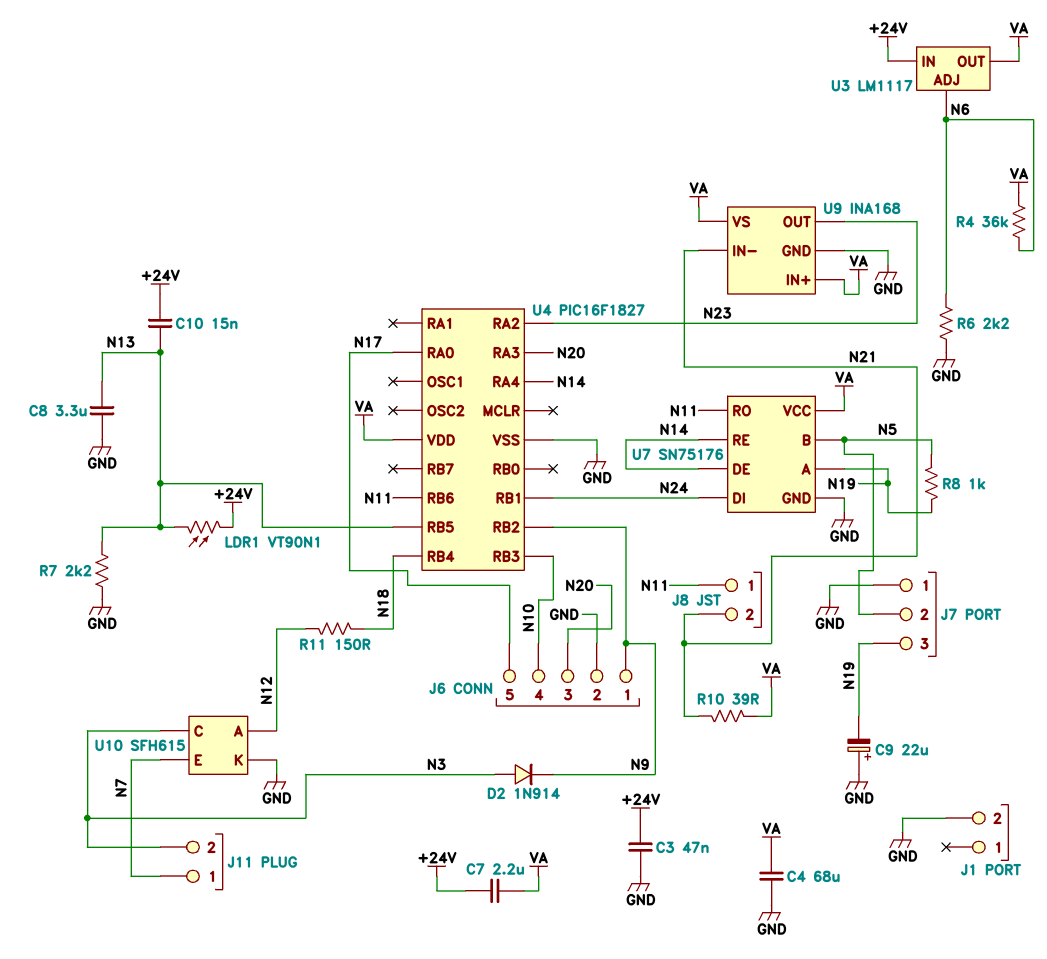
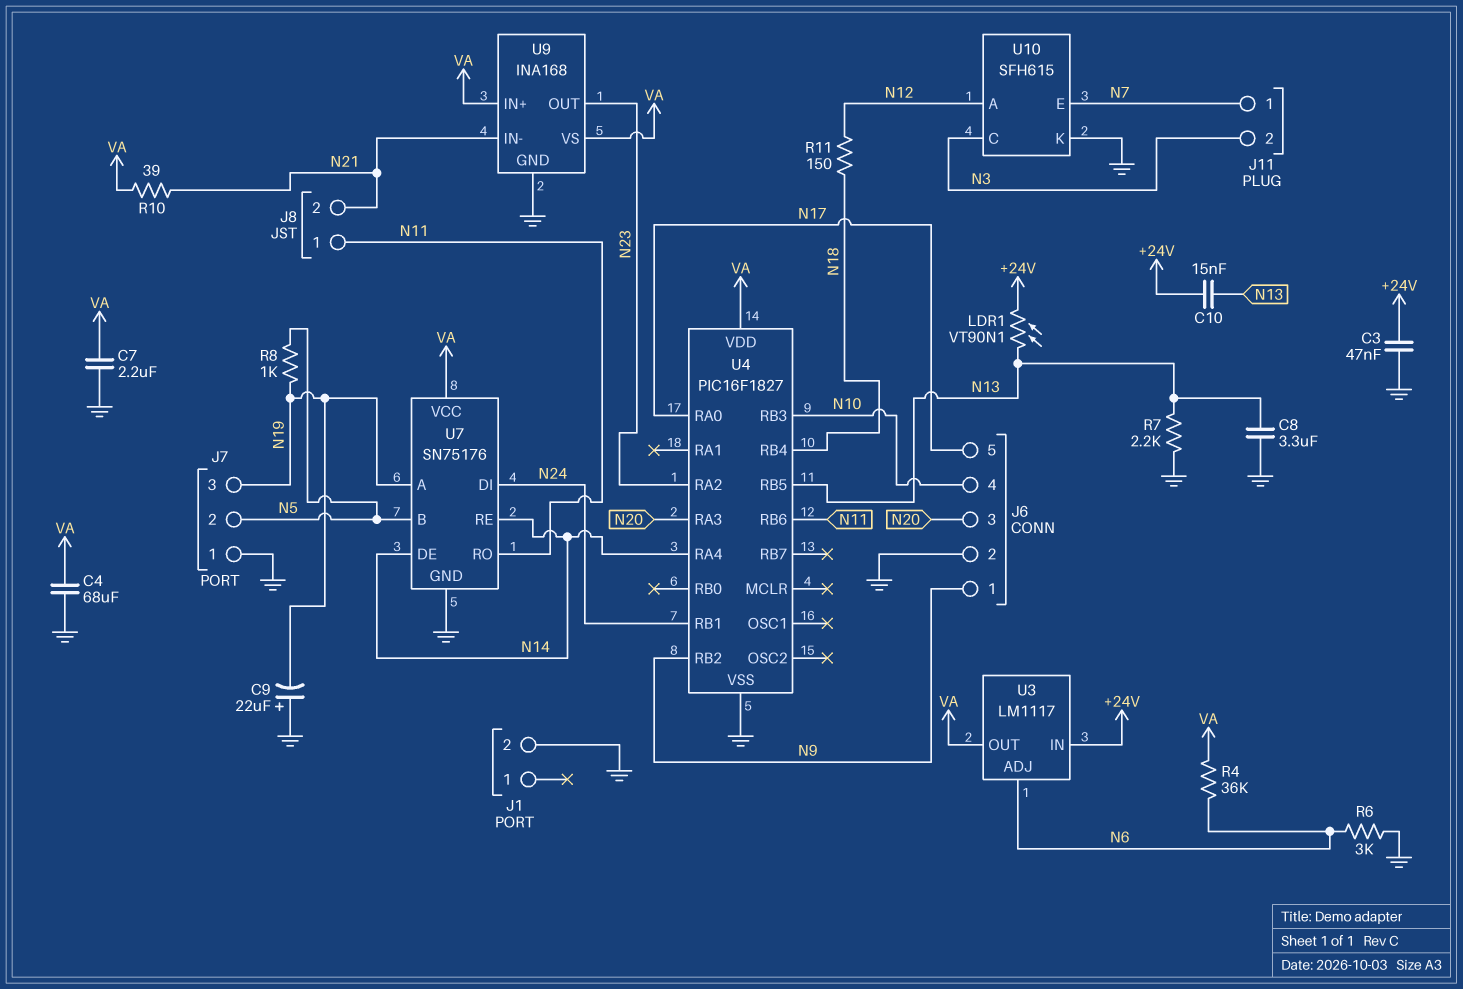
C7: 2.2uF (+24V, VA) -> 2.2uF (GND, VA)
D2: diode 1N914 (A N3, K N9) -> none
R6: 2.2k (GND, N6) -> 3k (GND, N6)

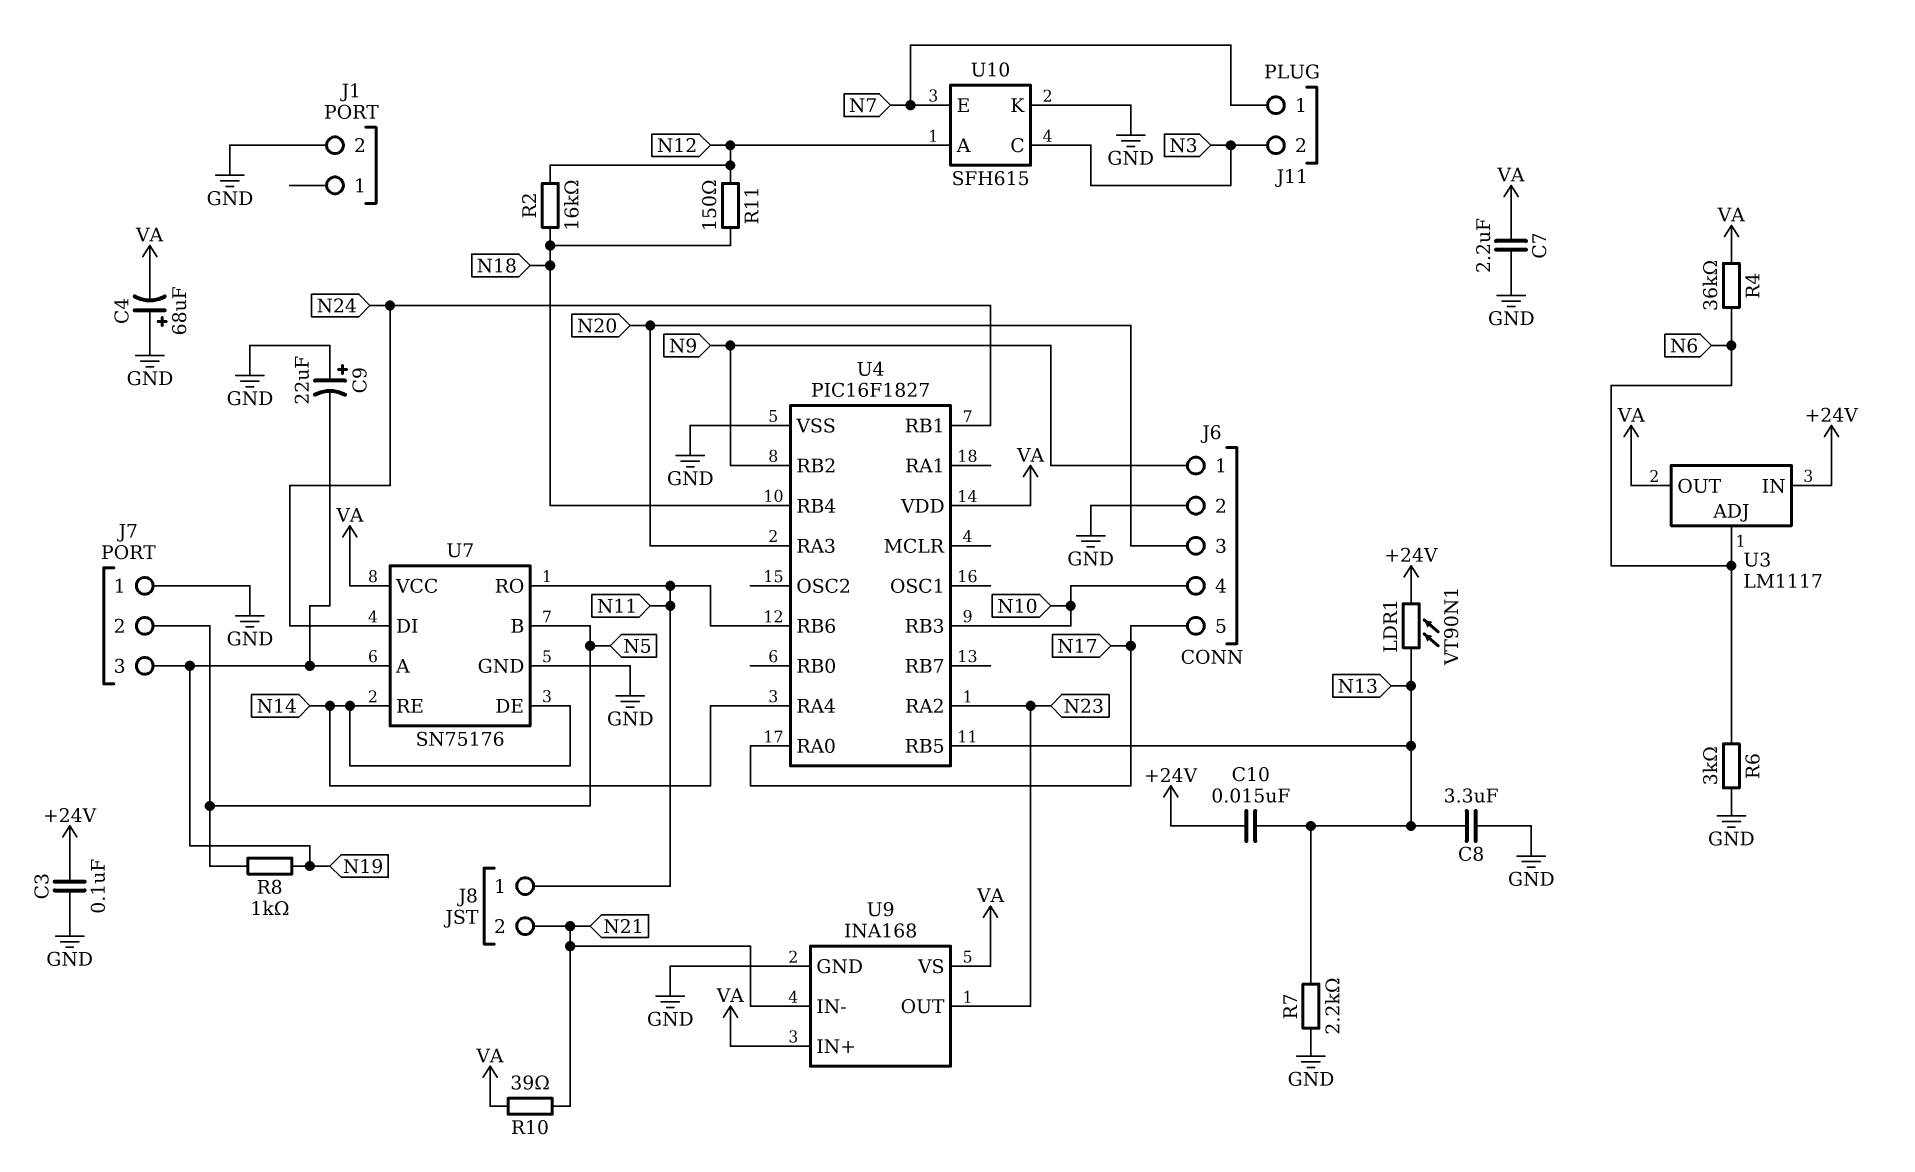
C3: 47nF (+24V, GND) -> 100nF (+24V, GND)
C4: 68uF (GND, VA) -> 68uF (plus GND, minus VA)
R2: none -> 16k (N12, N18)

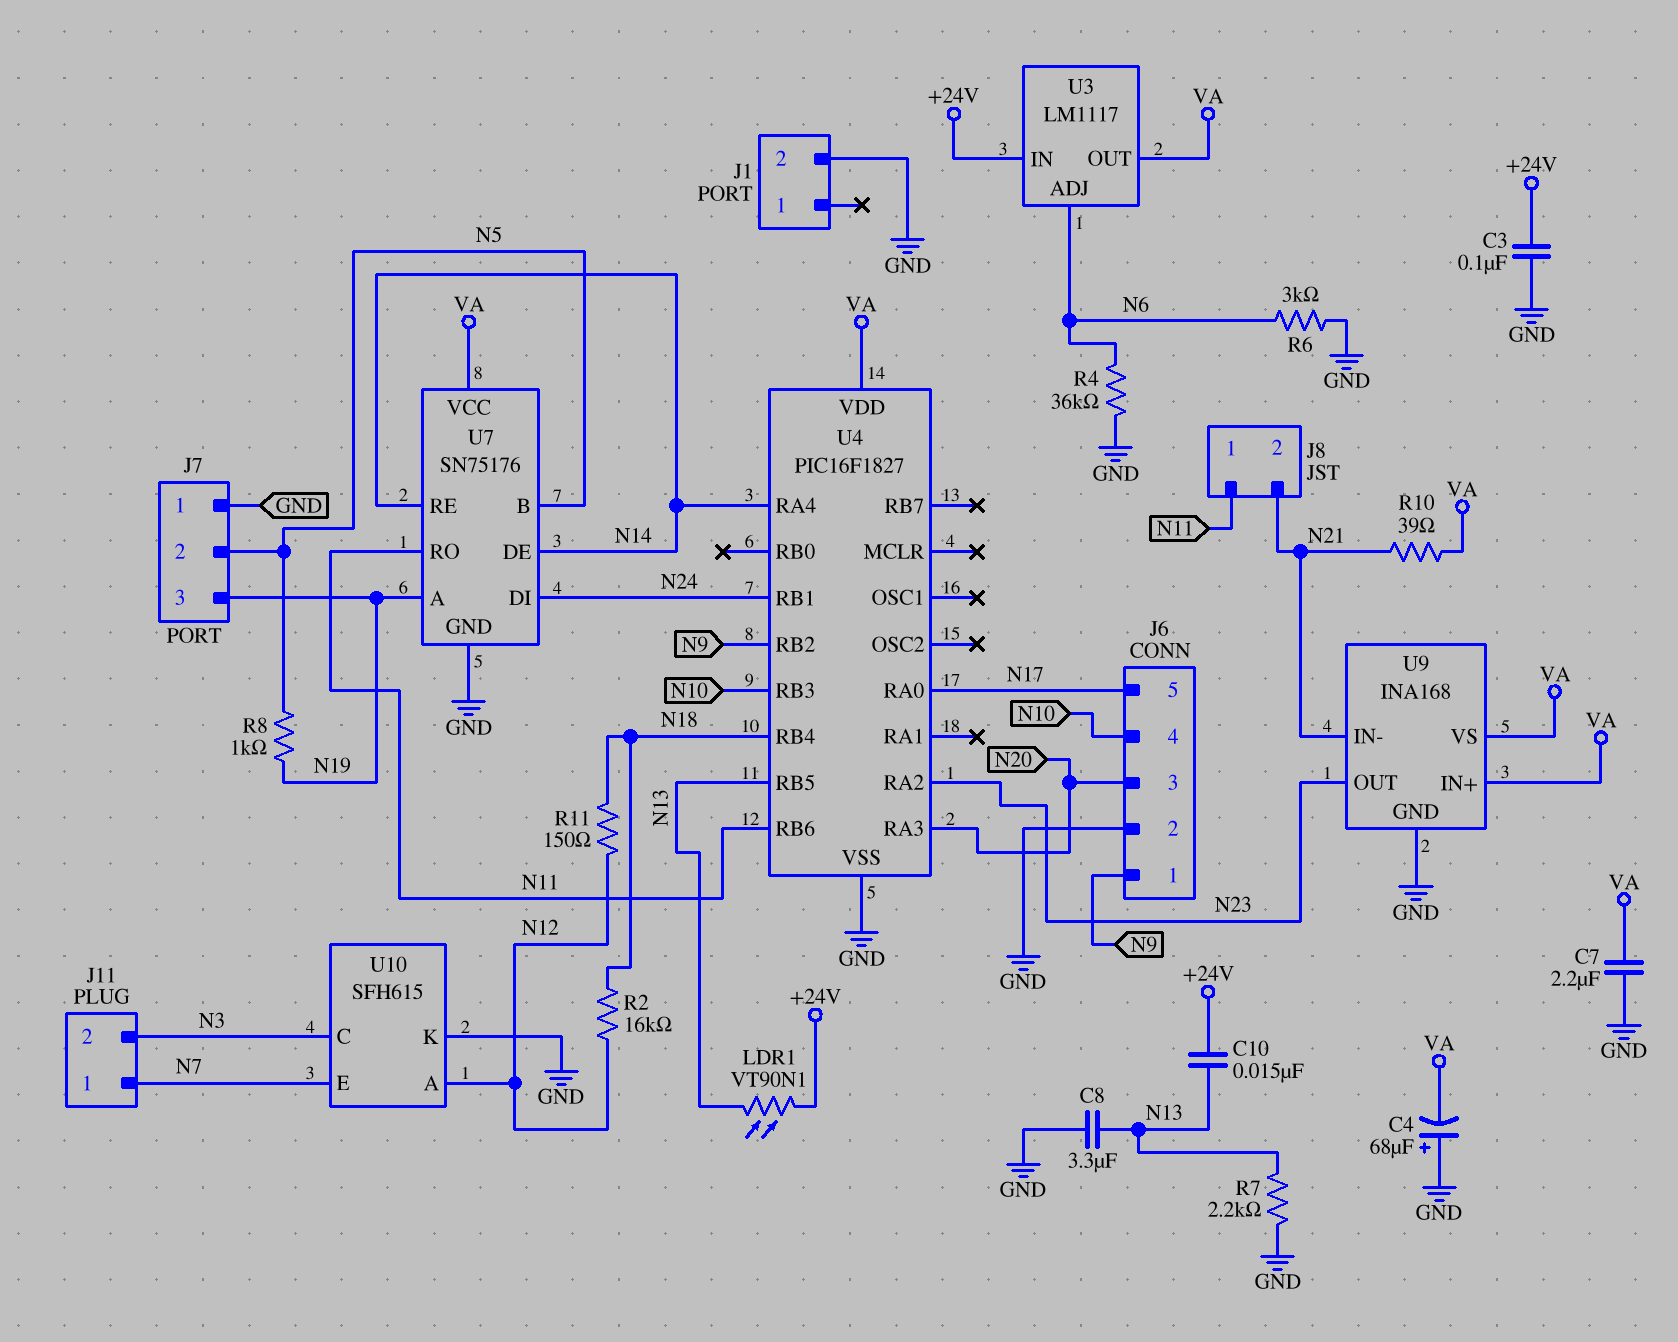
C9: 22uF (plus GND, minus N19) -> none
R4: 36k (N6, VA) -> 36k (GND, N6)

